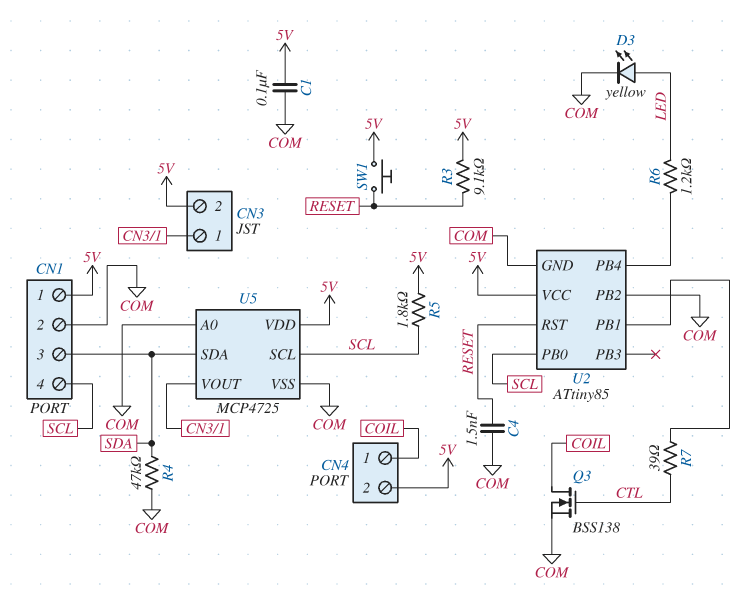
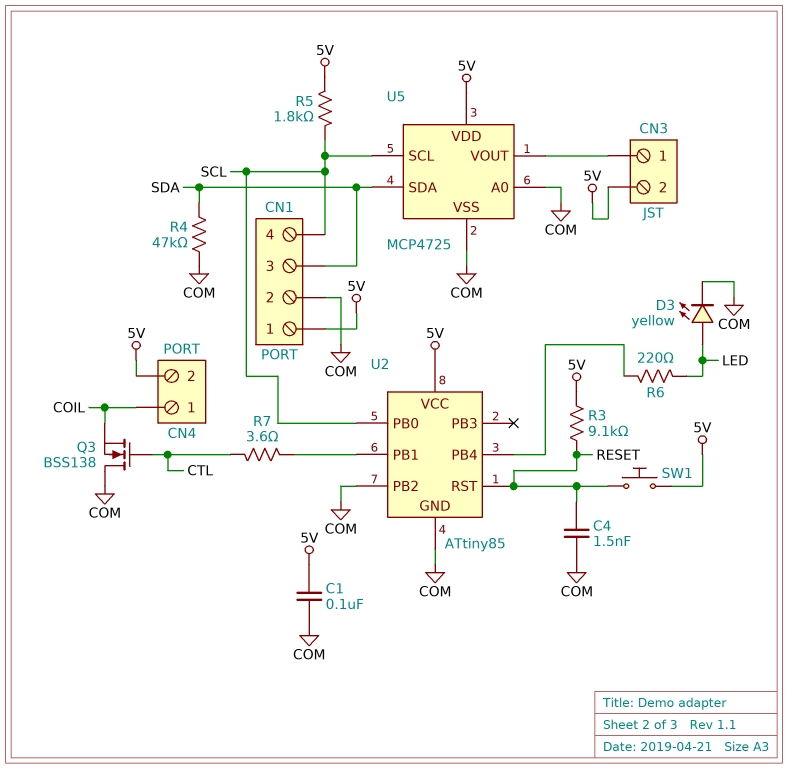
Q3: NMOS BSS138 (G CTL, D COIL, S COM) -> NMOS BSS138 (G CTL, D COM, S COIL)
R6: 1.2k (LED, U2/PB4) -> 220 (LED, U2/PB4)
R7: 39 (CTL, U2/PB1) -> 3.6 (CTL, U2/PB1)

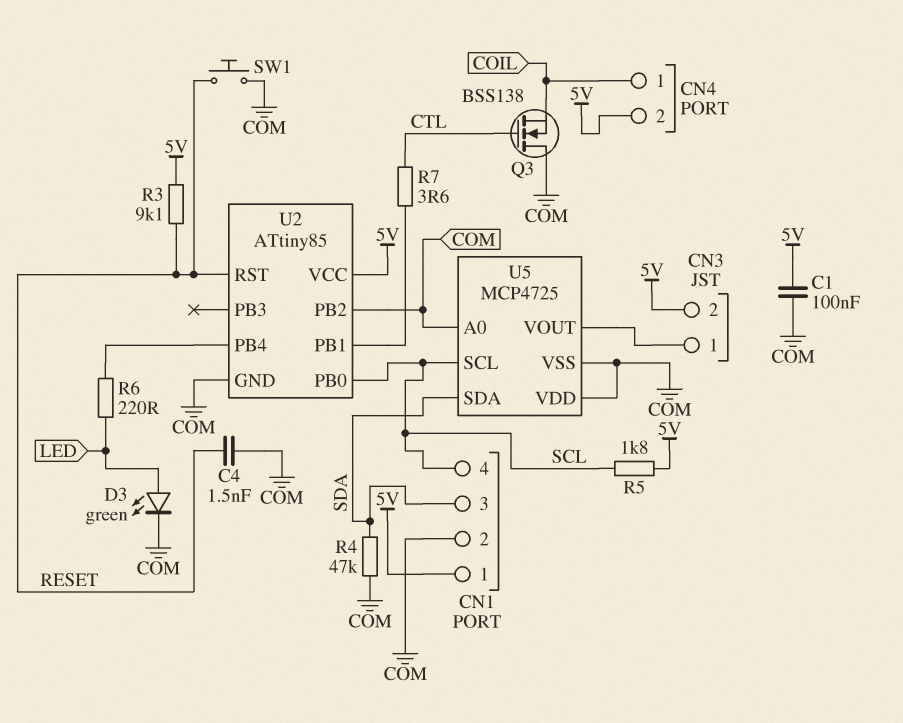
D3: LED yellow (A LED, K COM) -> LED green (A LED, K COM)
SW1: button (5V, RESET) -> button (COM, RESET)
U5 pin VDD: 5V -> COM

